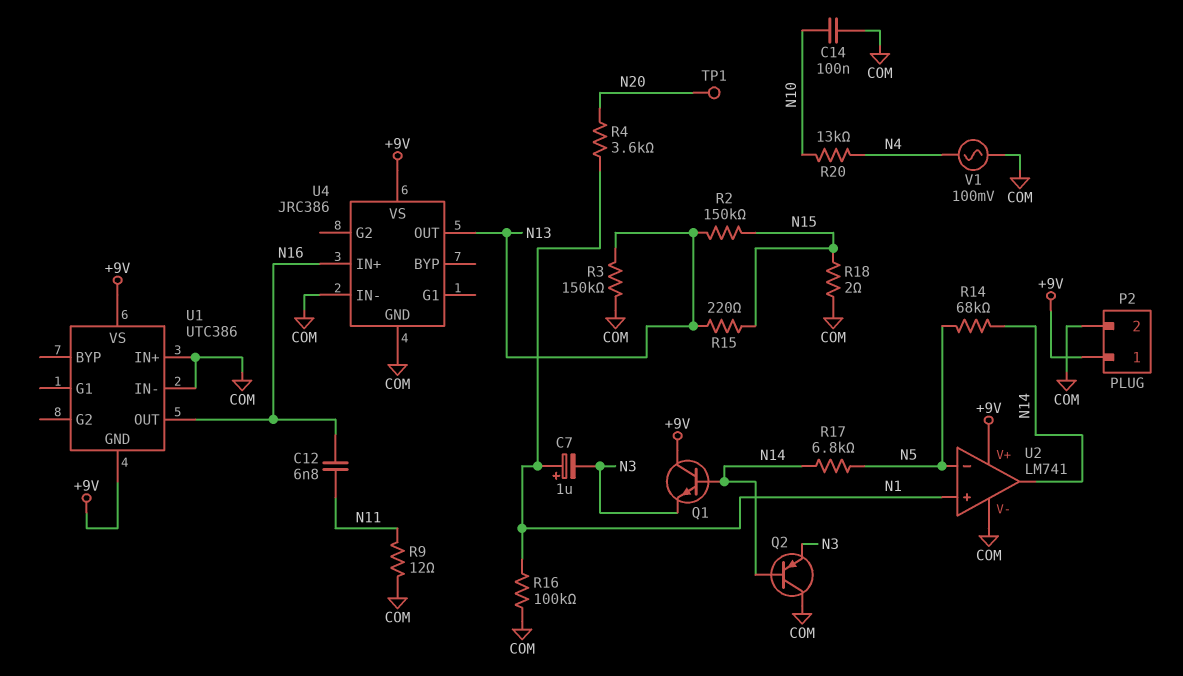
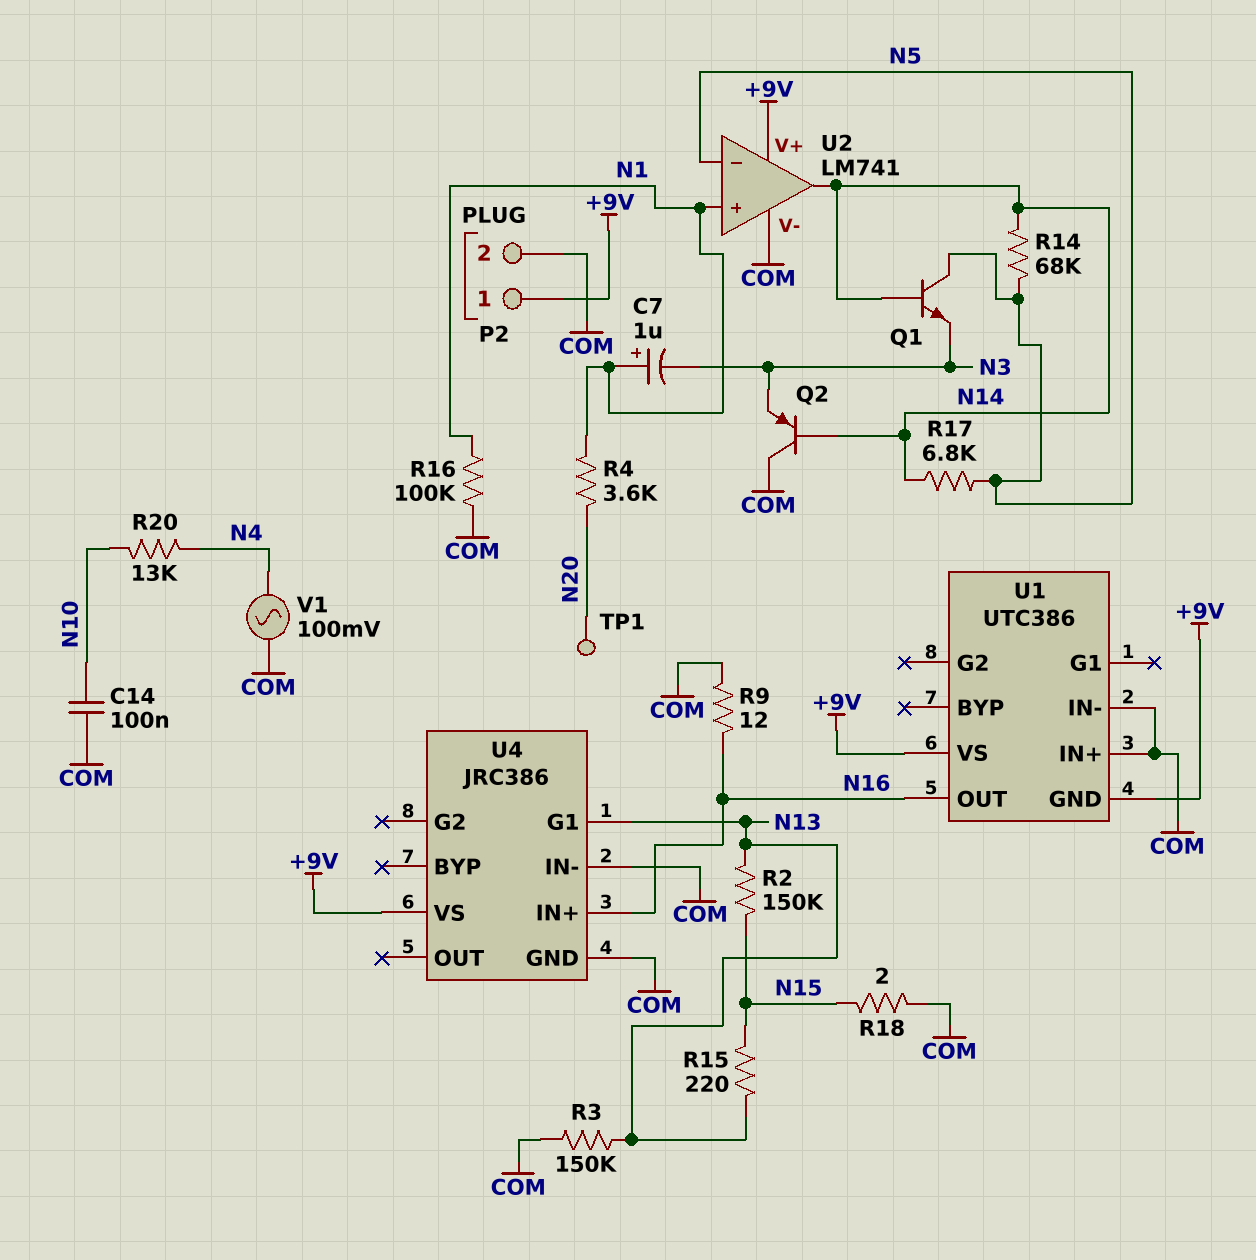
C12: 6.8nF (N11, N16) -> none
Q1: NPN (B N14, C +9V, E N3) -> NPN (B N14, C N5, E N3)
R9: 12 (COM, N11) -> 12 (COM, N16)
U4 pin G1: none -> N13
U4 pin OUT: N13 -> none

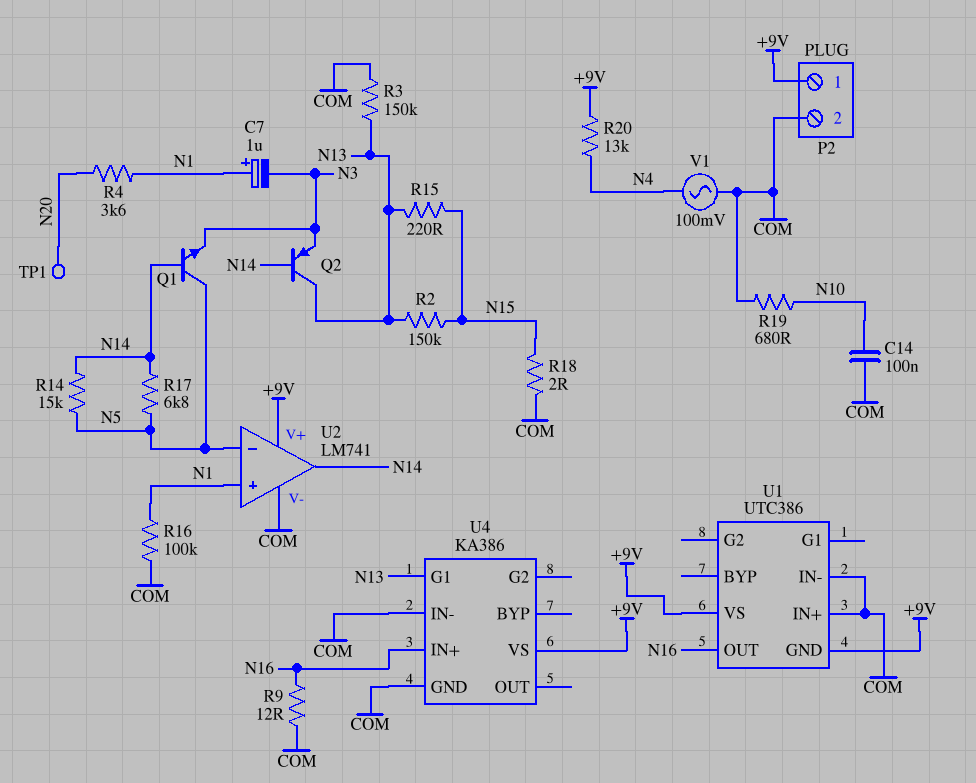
Q2: PNP (B N14, C COM, E N3) -> PNP (B N14, C N13, E N3)
R14: 68k (N5, N14) -> 15k (N5, N14)
R19: none -> 680 (COM, N10)
R20: 13k (N4, N10) -> 13k (+9V, N4)
U4: JRC386 -> KA386

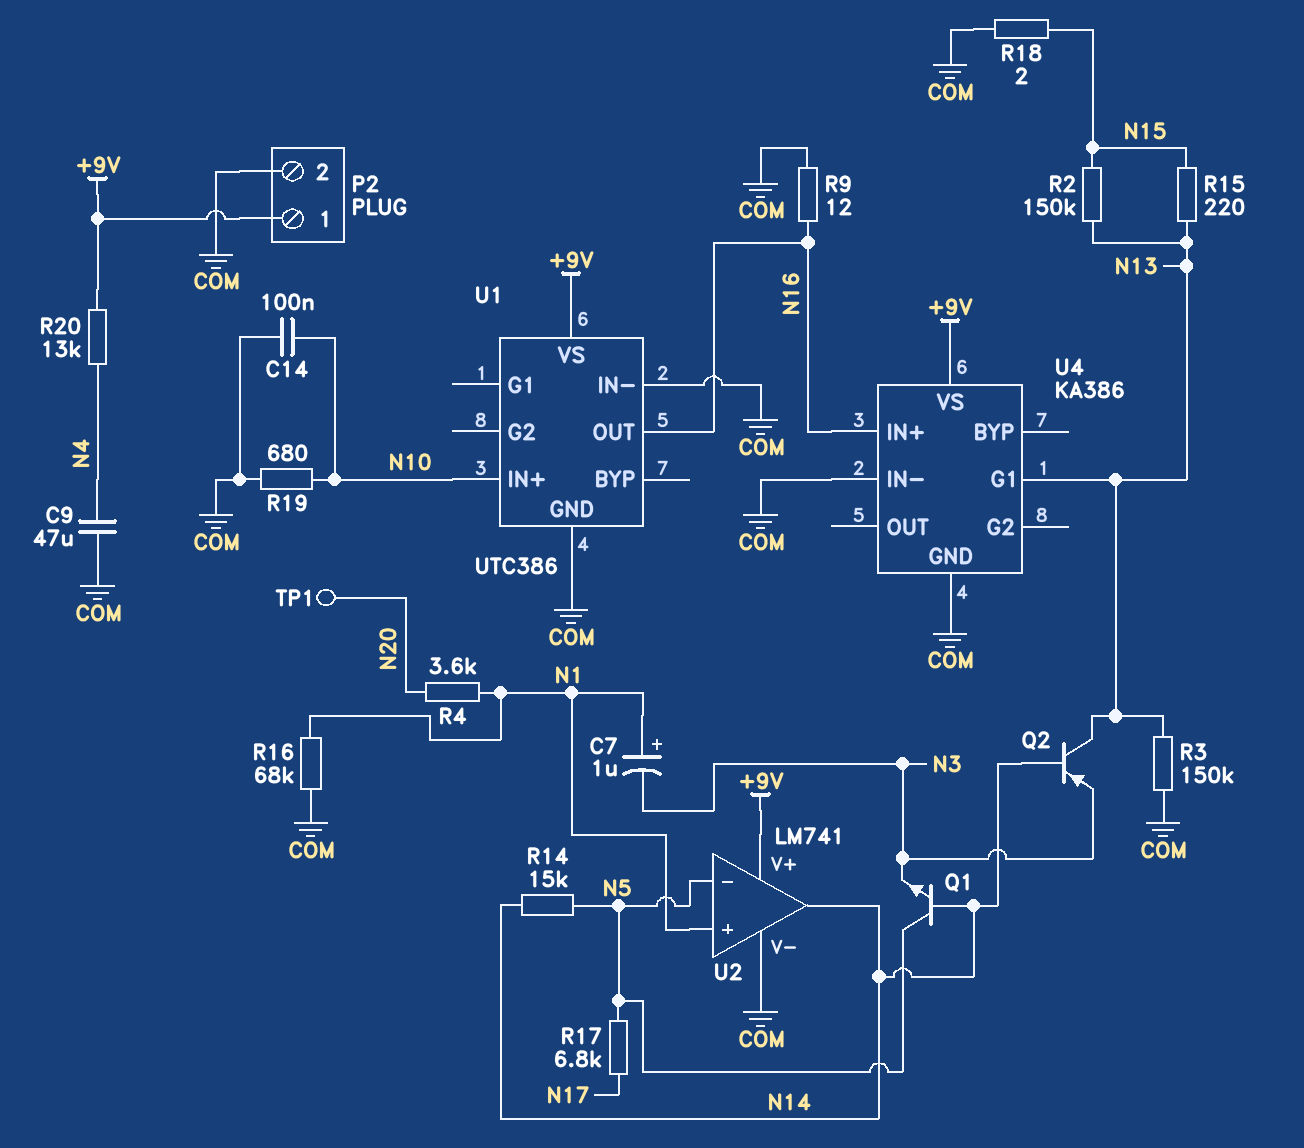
C9: none -> 47uF (COM, N4)
R16: 100k (COM, N1) -> 68k (COM, N1)
R17: 6.8k (N5, N14) -> 6.8k (N5, N17)
U1 pin GND: +9V -> COM
U1 pin IN+: COM -> N10
V1: AC 100mV (COM, N4) -> none

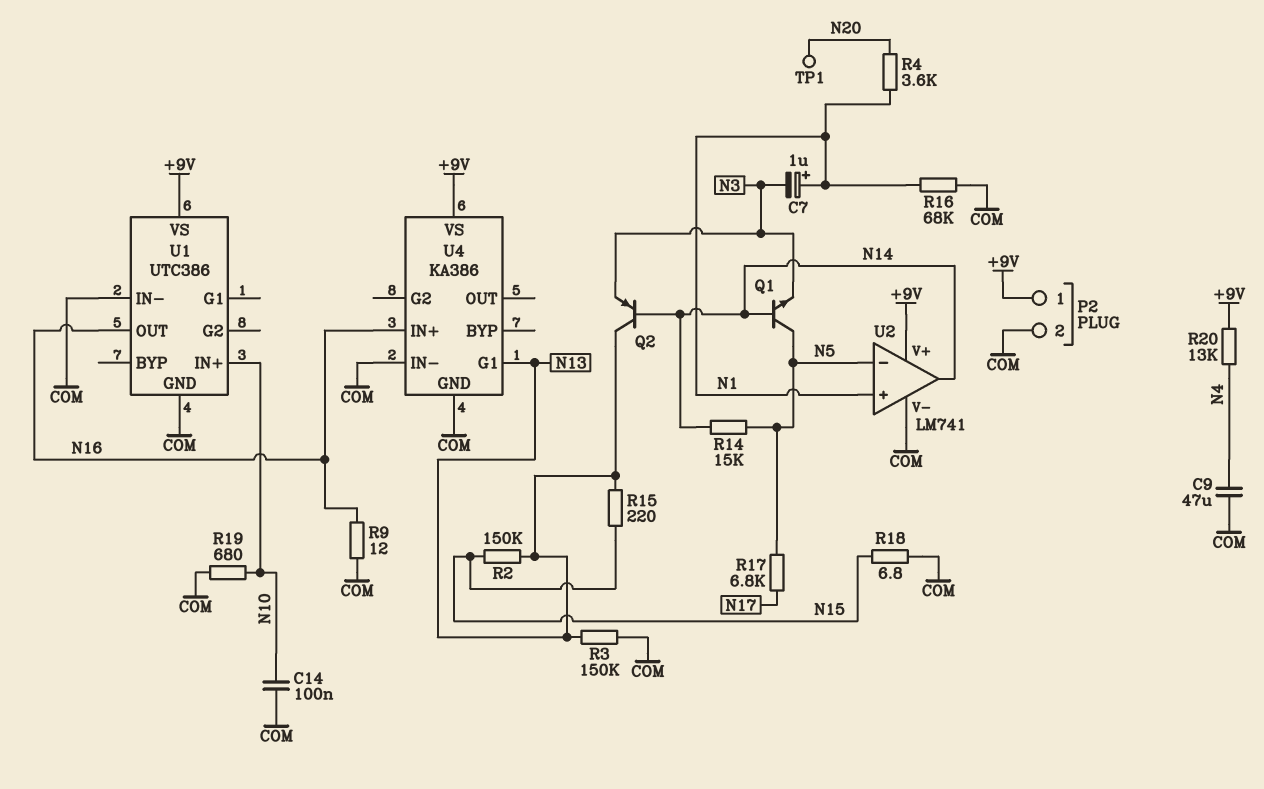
R18: 2 (COM, N15) -> 6.8 (COM, N15)

